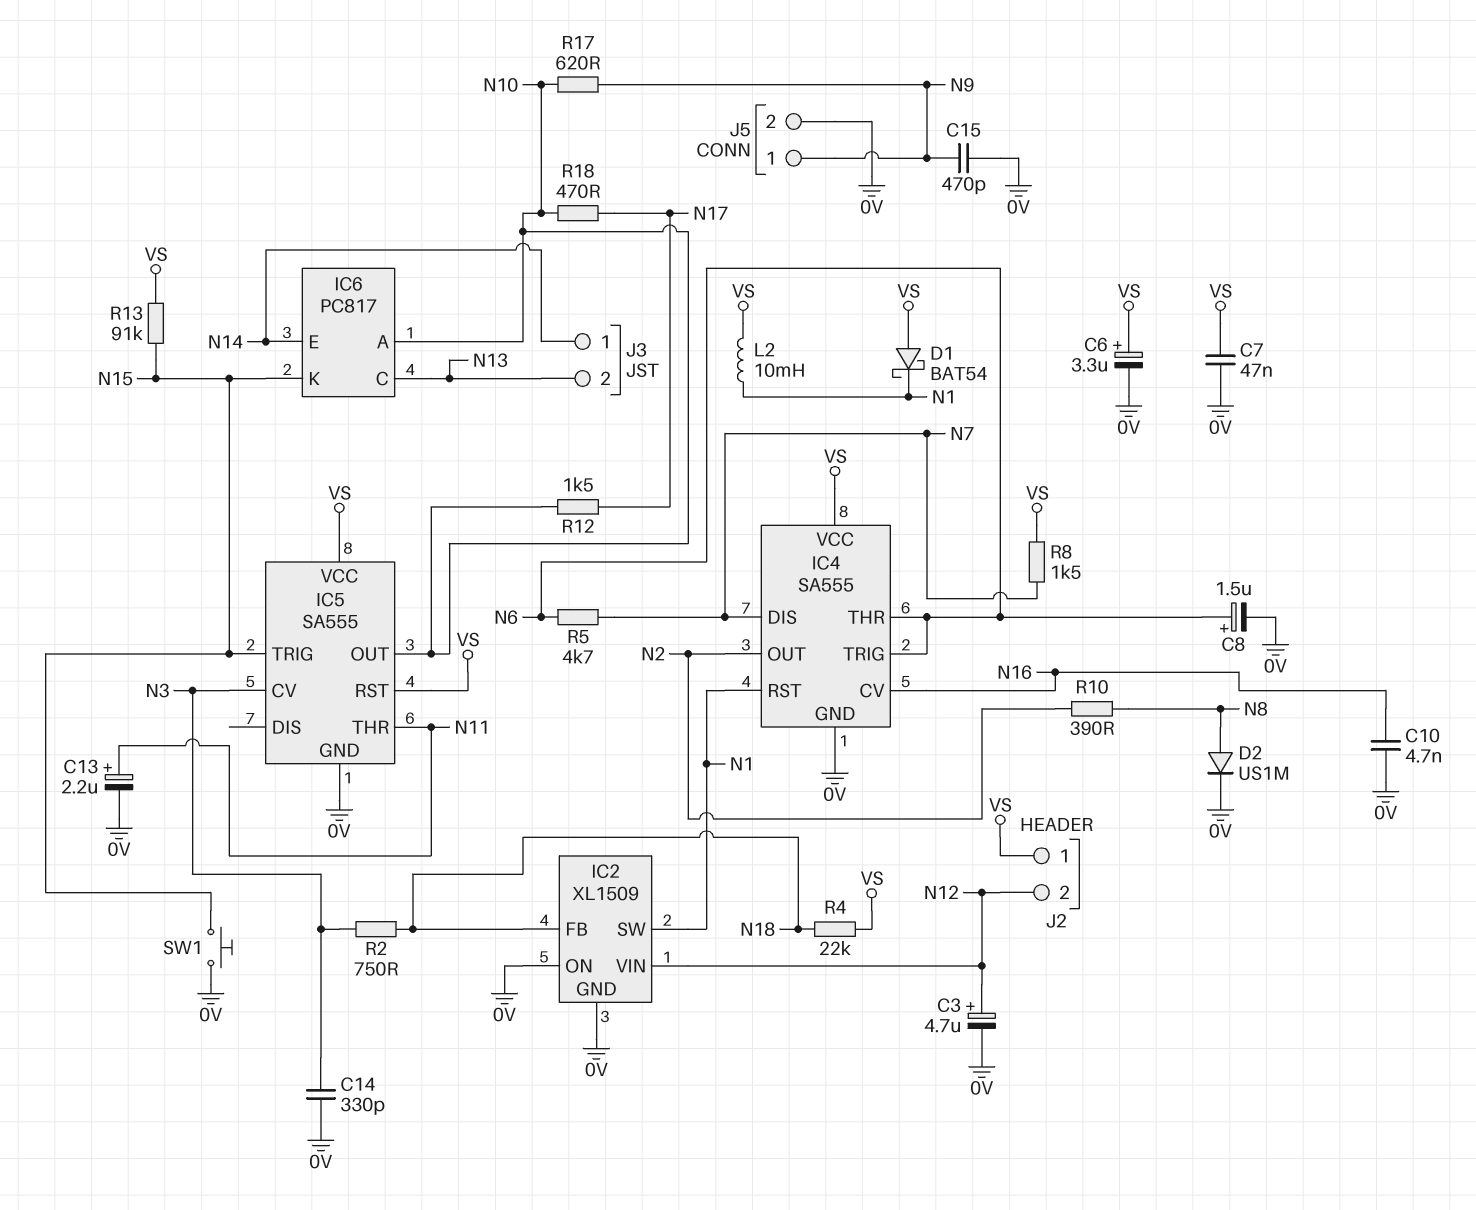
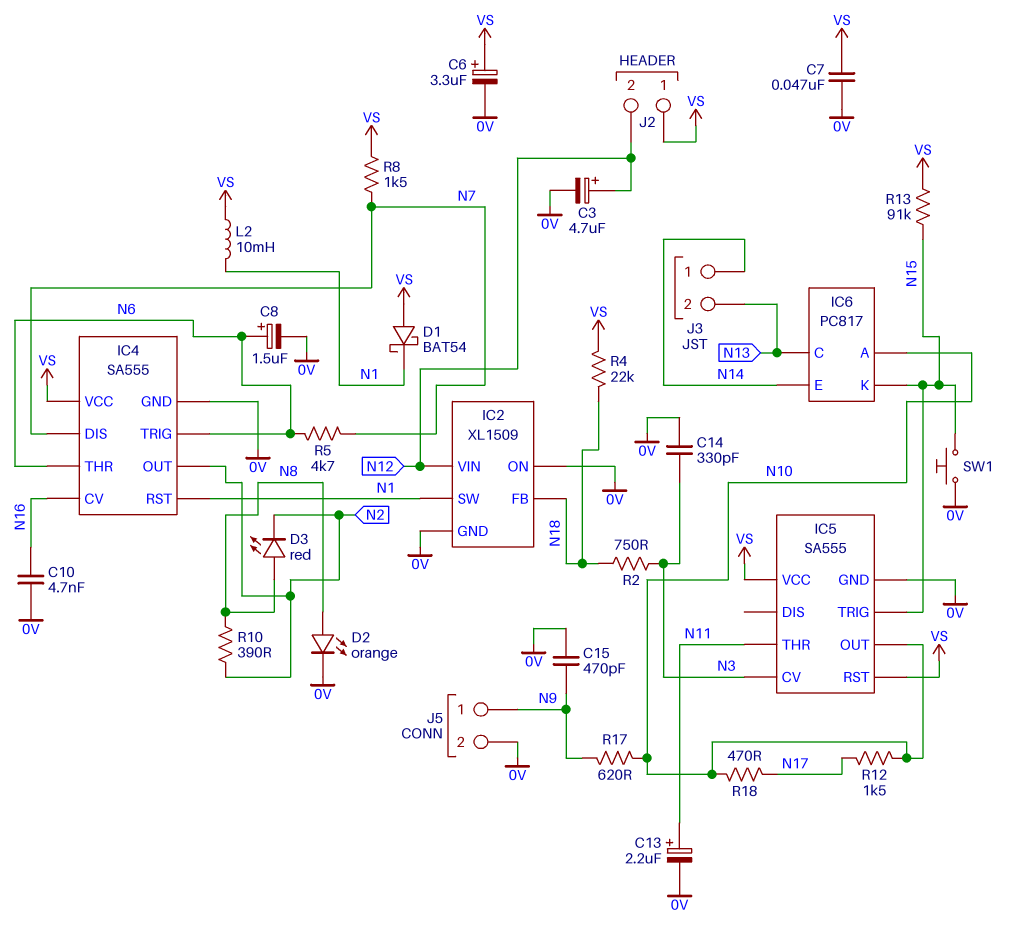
D2: diode US1M (A N8, K 0V) -> LED orange (A N8, K 0V)
D3: none -> LED red (A N8, K N2)

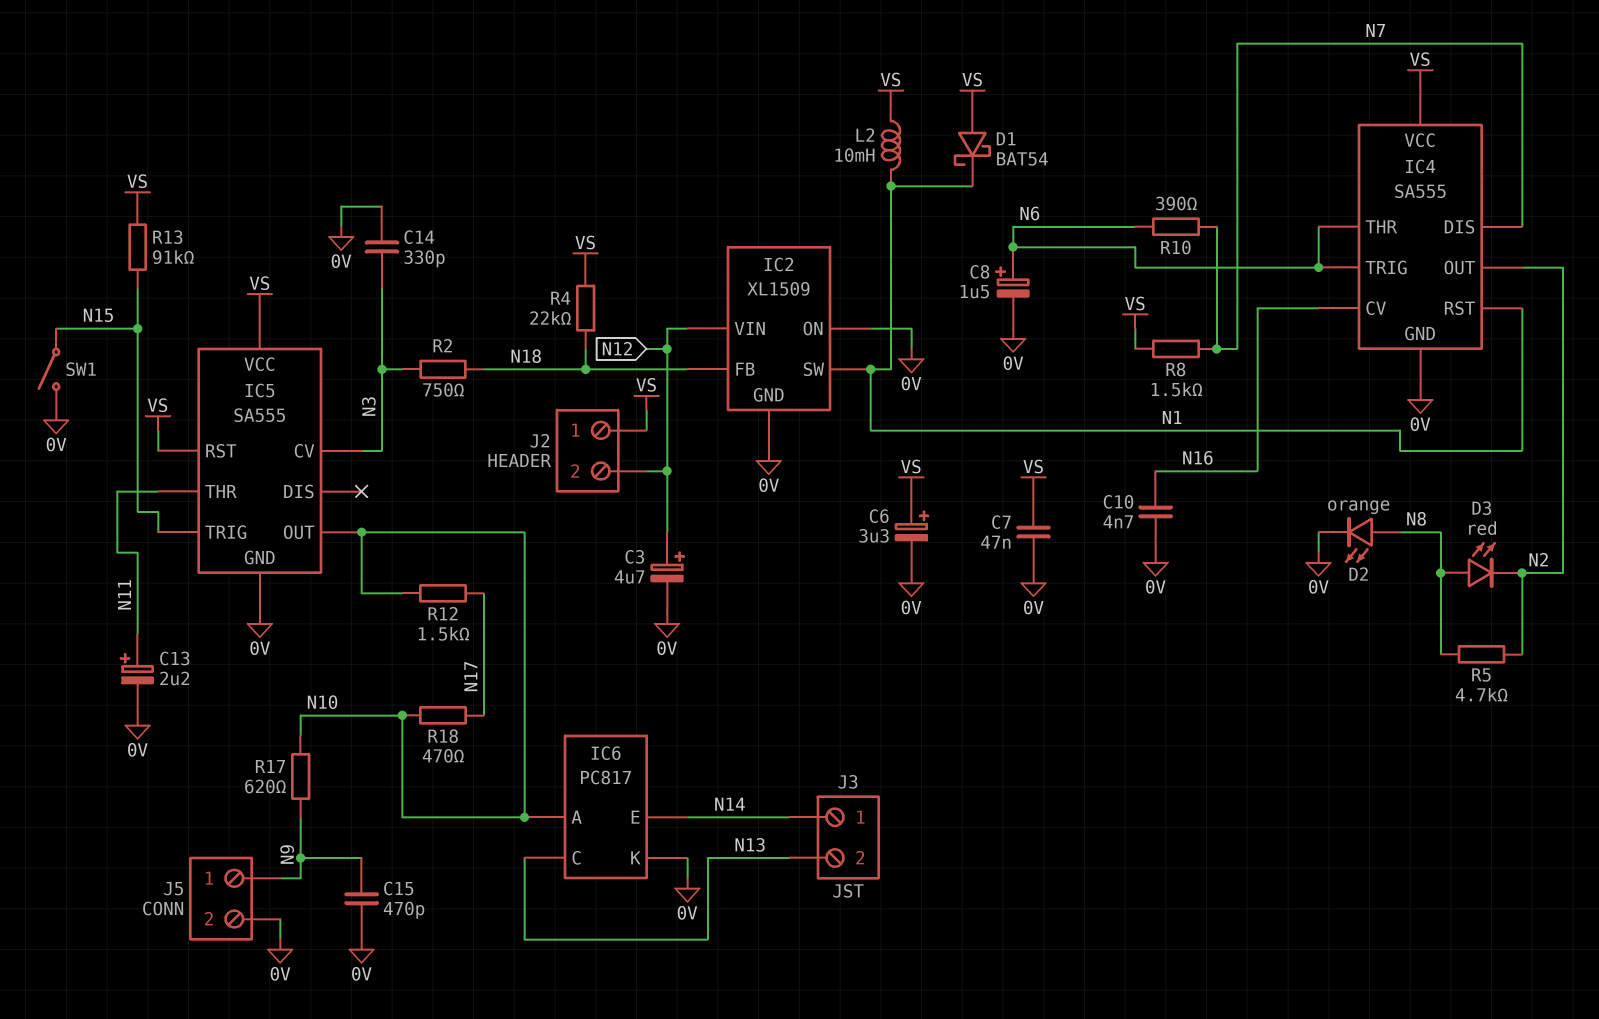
IC6 pin K: N15 -> 0V
R5: 4.7k (N6, N7) -> 4.7k (N2, N8)
R10: 390 (N2, N8) -> 390 (N6, N7)
SW1: button (0V, N15) -> switch (0V, N15)

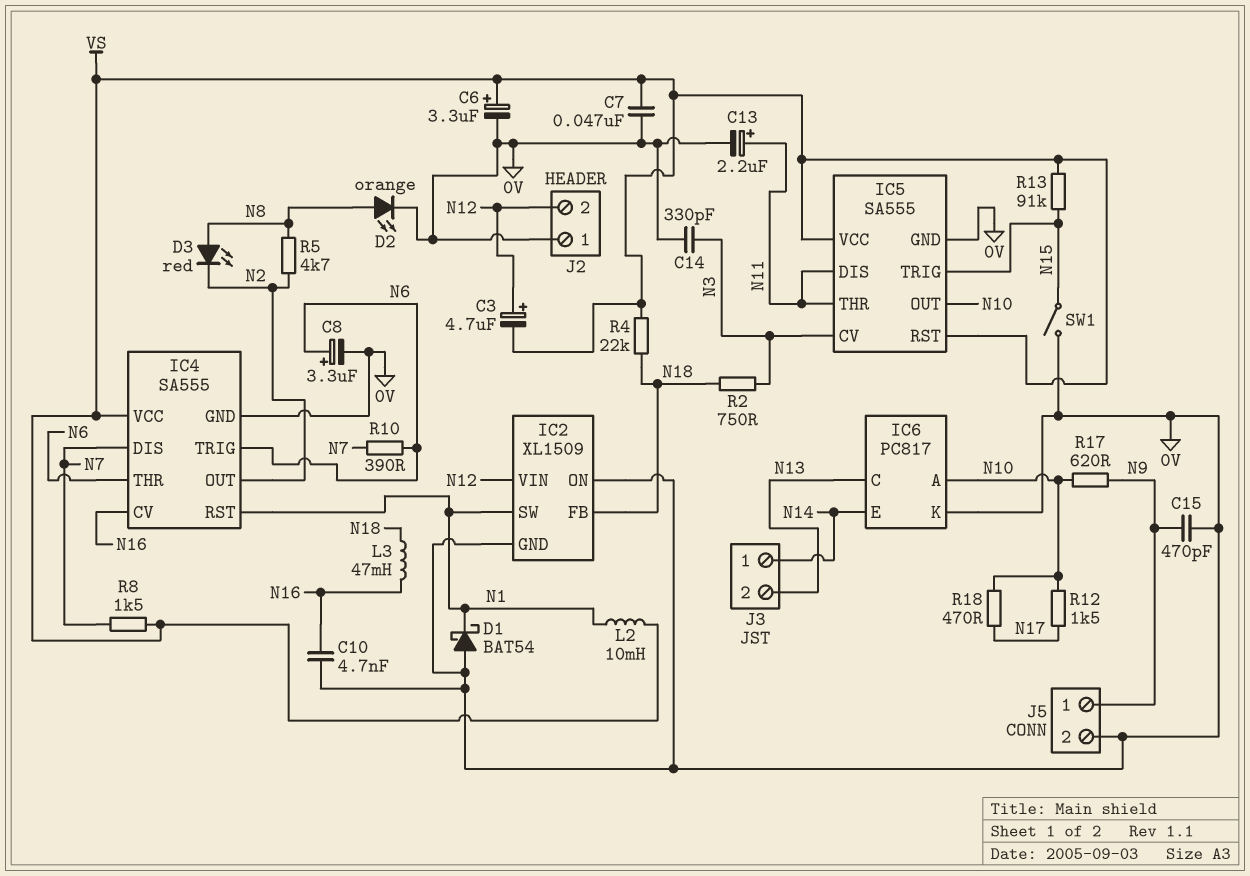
C3: 4.7uF (plus N12, minus 0V) -> 4.7uF (plus N12, minus VS)
C8: 1.5uF (plus N6, minus 0V) -> 3.3uF (plus N6, minus 0V)
D1: schottky BAT54 (A VS, K N1) -> schottky BAT54 (A 0V, K N1)
IC5 pin DIS: none -> N11
J2 pin 1: VS -> 0V
L3: none -> 47mH (N16, N18)

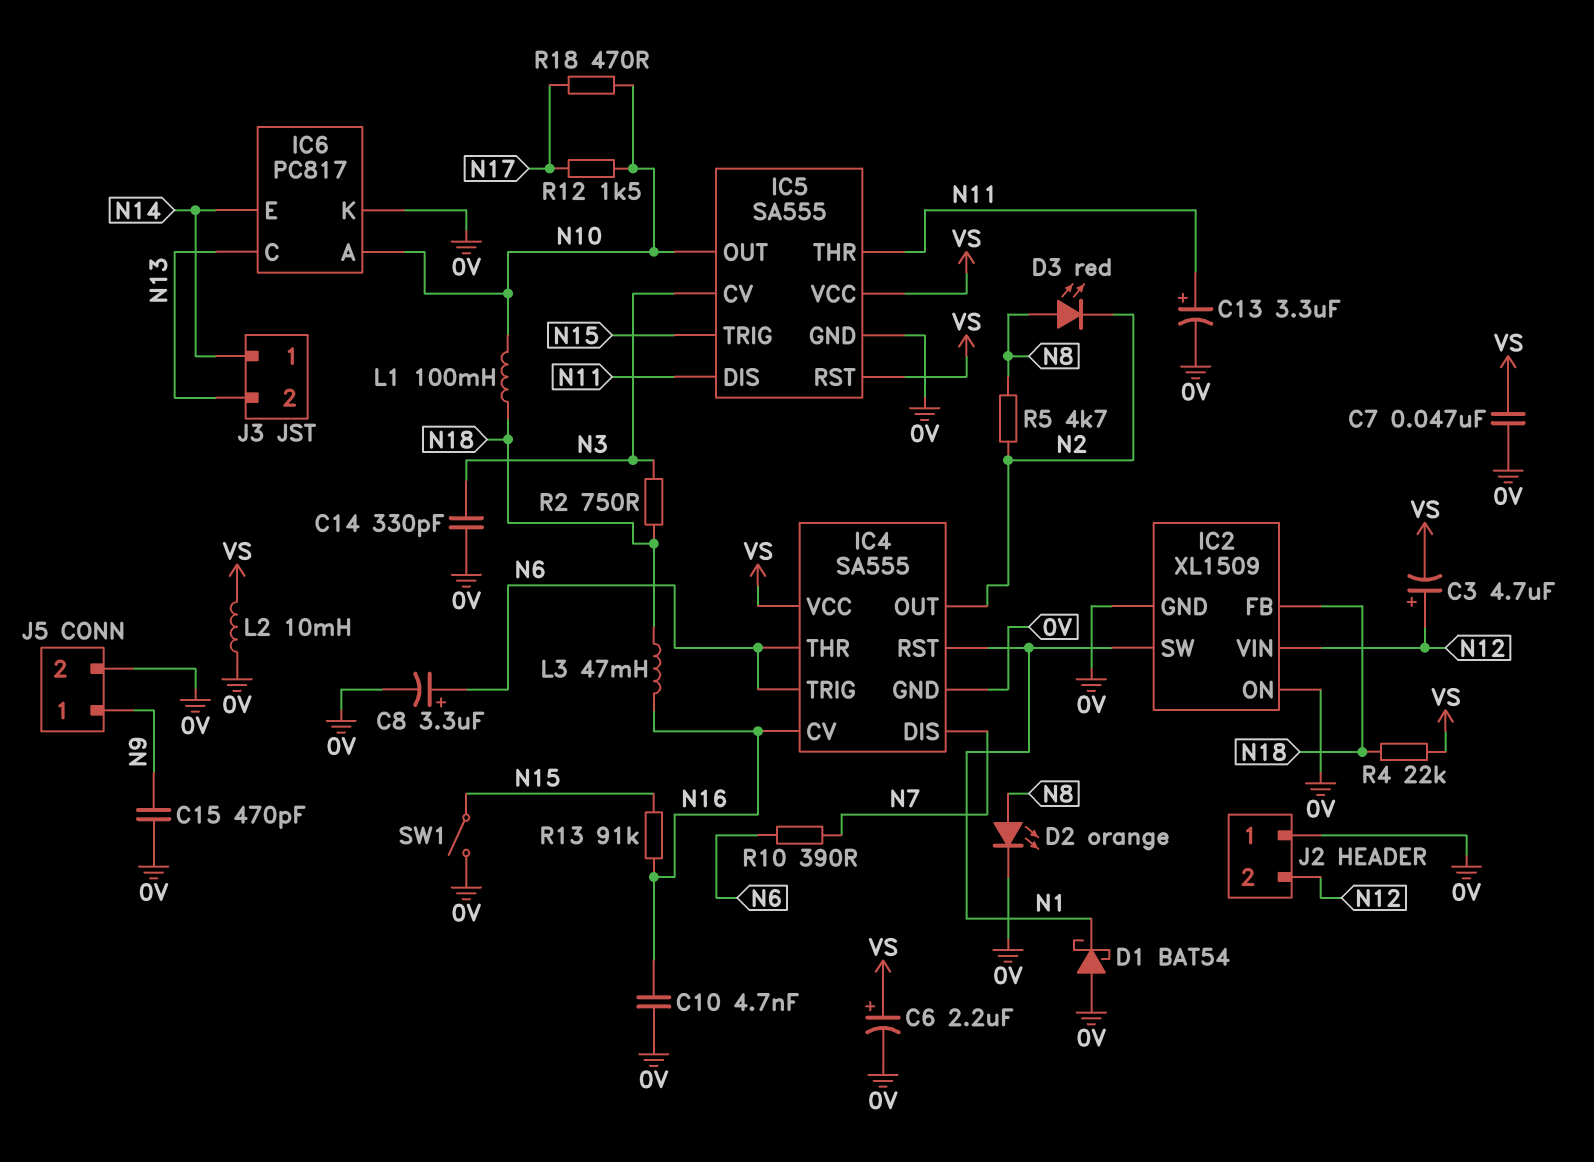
C6: 3.3uF (plus VS, minus 0V) -> 2.2uF (plus VS, minus 0V)
C13: 2.2uF (plus N11, minus 0V) -> 3.3uF (plus N11, minus 0V)
L1: none -> 100mH (N10, N18)
L2: 10mH (N1, VS) -> 10mH (0V, VS)
R8: 1.5k (N7, VS) -> none
R13: 91k (N15, VS) -> 91k (N15, N16)
R17: 620 (N9, N10) -> none

